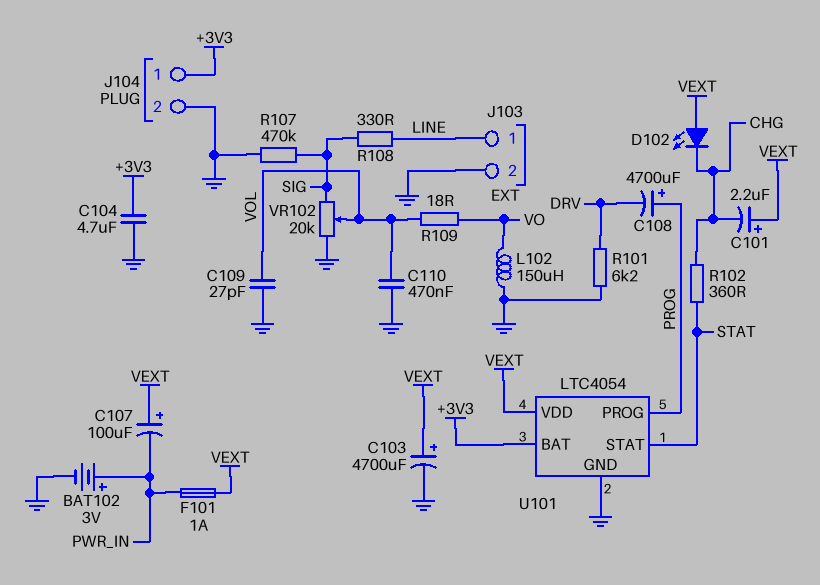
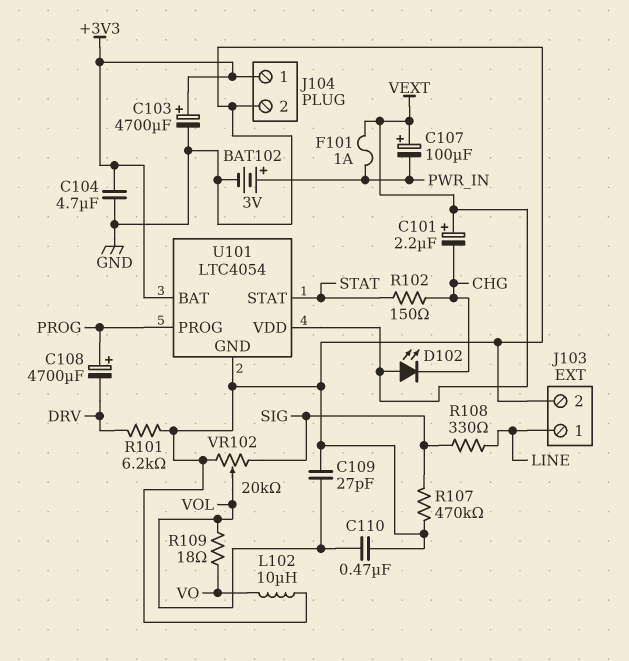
C103: 4700uF (plus VEXT, minus GND) -> 4700uF (plus +3V3, minus GND)
L102: 150uH (GND, VO) -> 10uH (GND, VO)
R102: 360 (CHG, STAT) -> 150 (CHG, STAT)

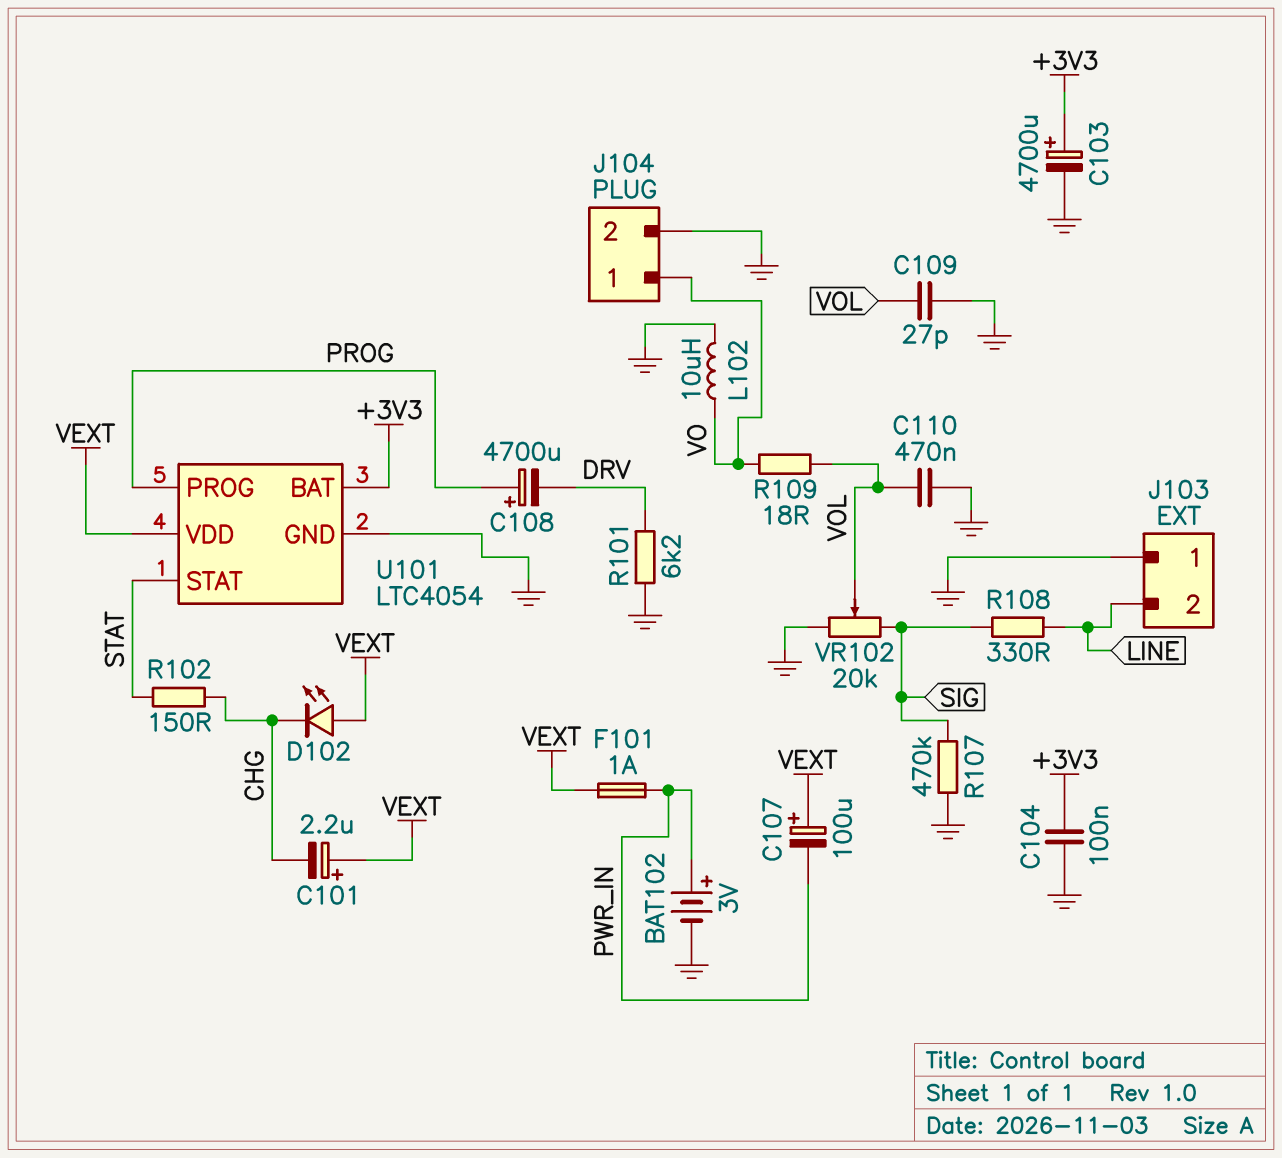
C104: 4.7uF (+3V3, GND) -> 100nF (+3V3, GND)
J103 pin 1: LINE -> GND
J103 pin 2: GND -> LINE
J104 pin 1: +3V3 -> VO

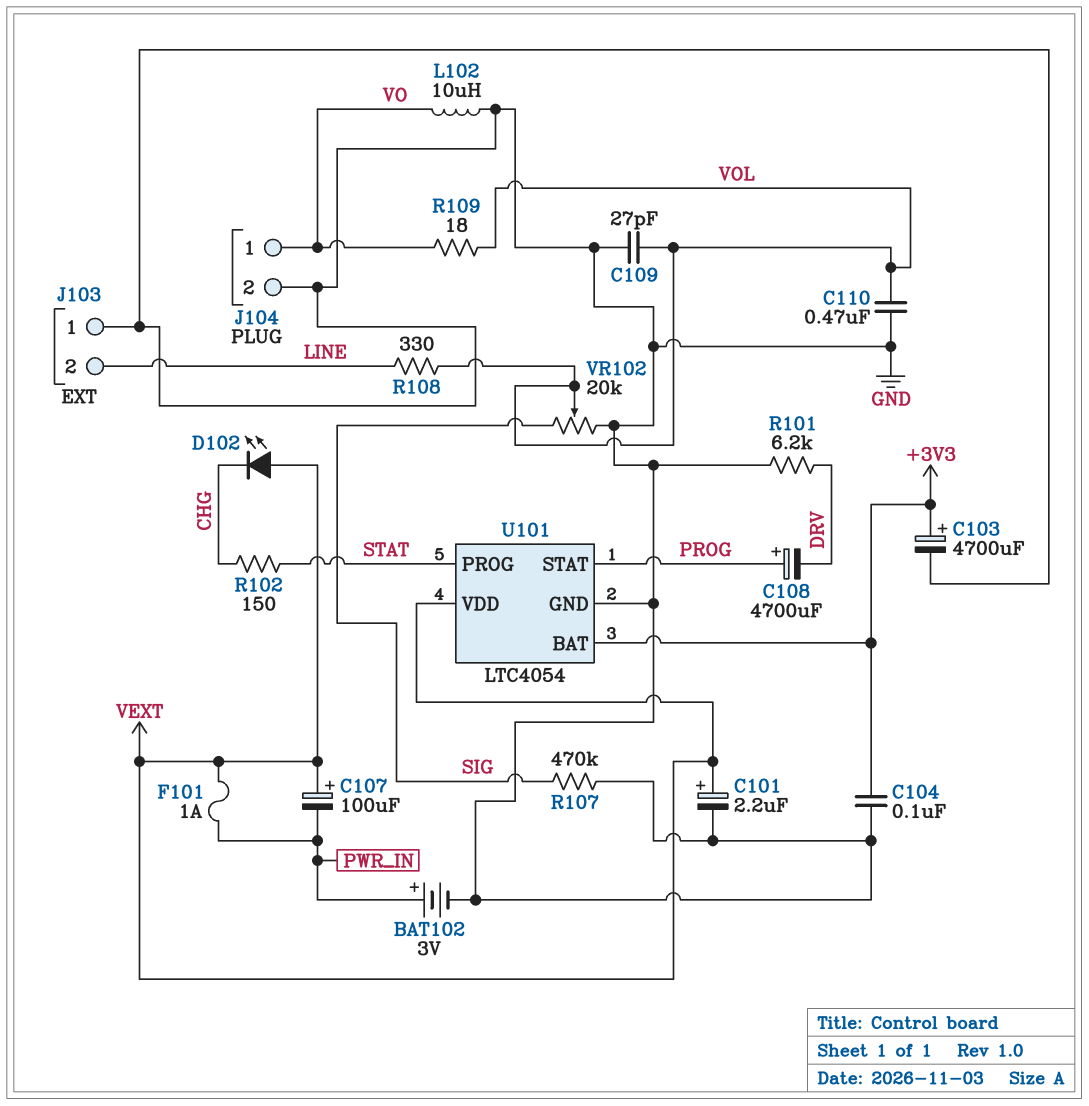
C101: 2.2uF (plus VEXT, minus CHG) -> 2.2uF (plus VEXT, minus GND)
R108: 330 (LINE, SIG) -> 330 (LINE, VOL)
U101 pin PROG: PROG -> STAT
U101 pin STAT: STAT -> PROG

